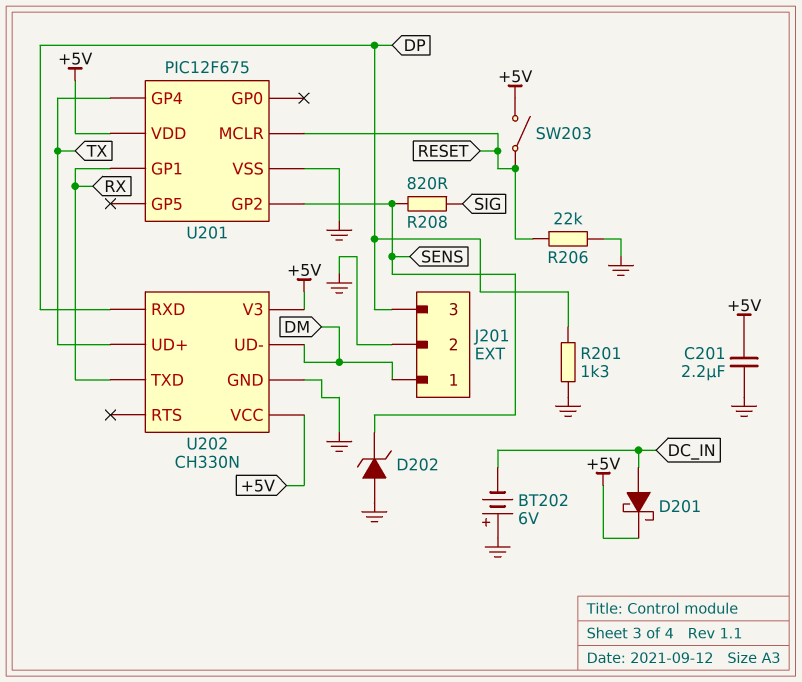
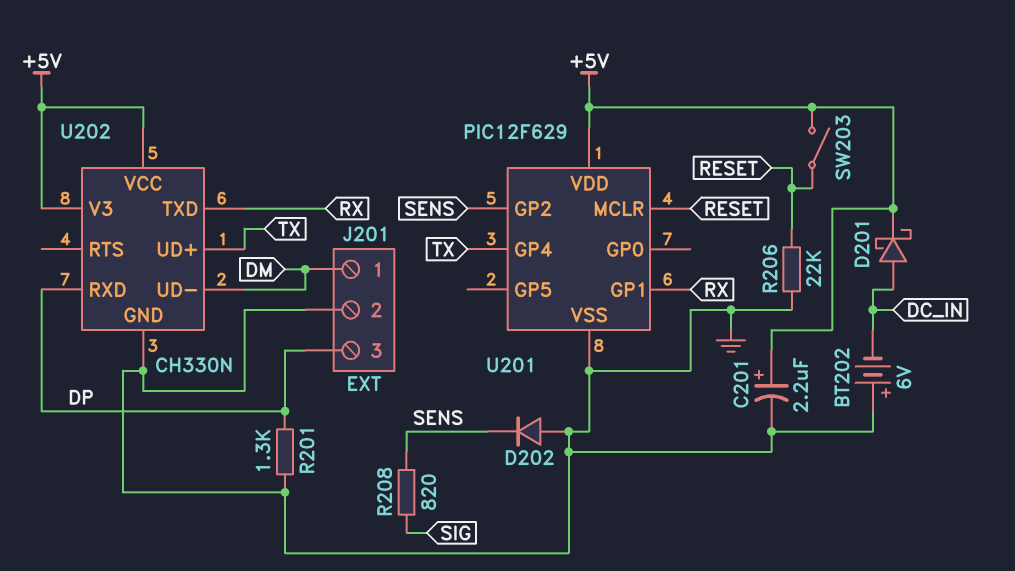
C201: 2.2uF (+5V, GND) -> 2.2uF (plus +5V, minus GND)
D202: zener (A GND, K SENS) -> diode (A GND, K SENS)
U201: PIC12F675 -> PIC12F629

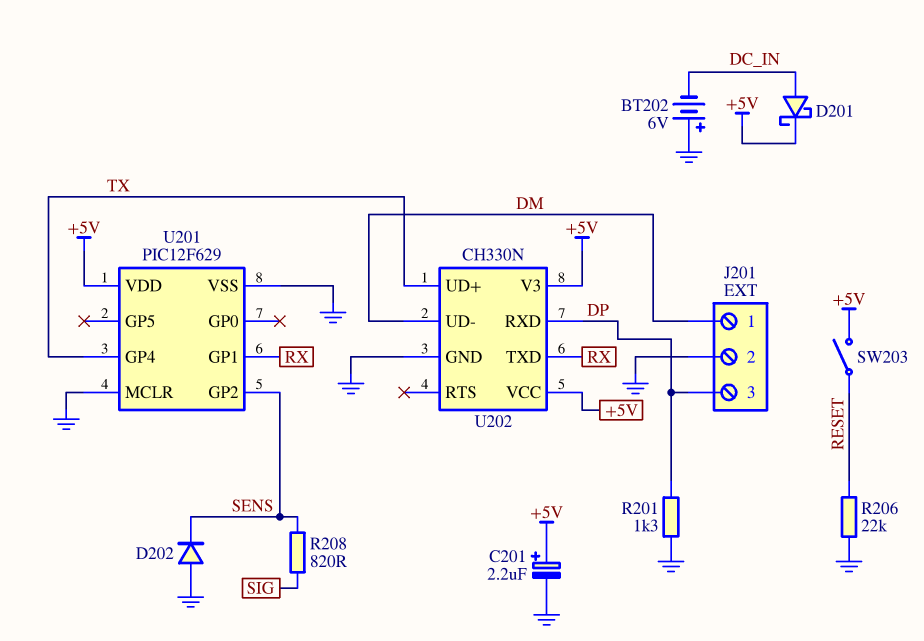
U201 pin MCLR: RESET -> GND

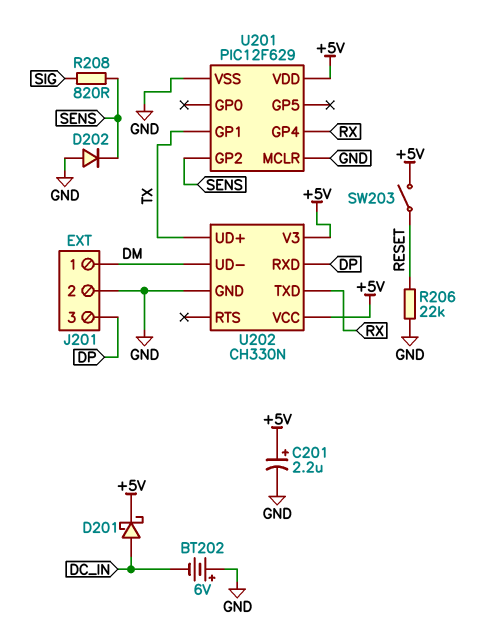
R201: 1.3k (DP, GND) -> none
U201 pin GP1: RX -> TX
U201 pin GP4: TX -> RX

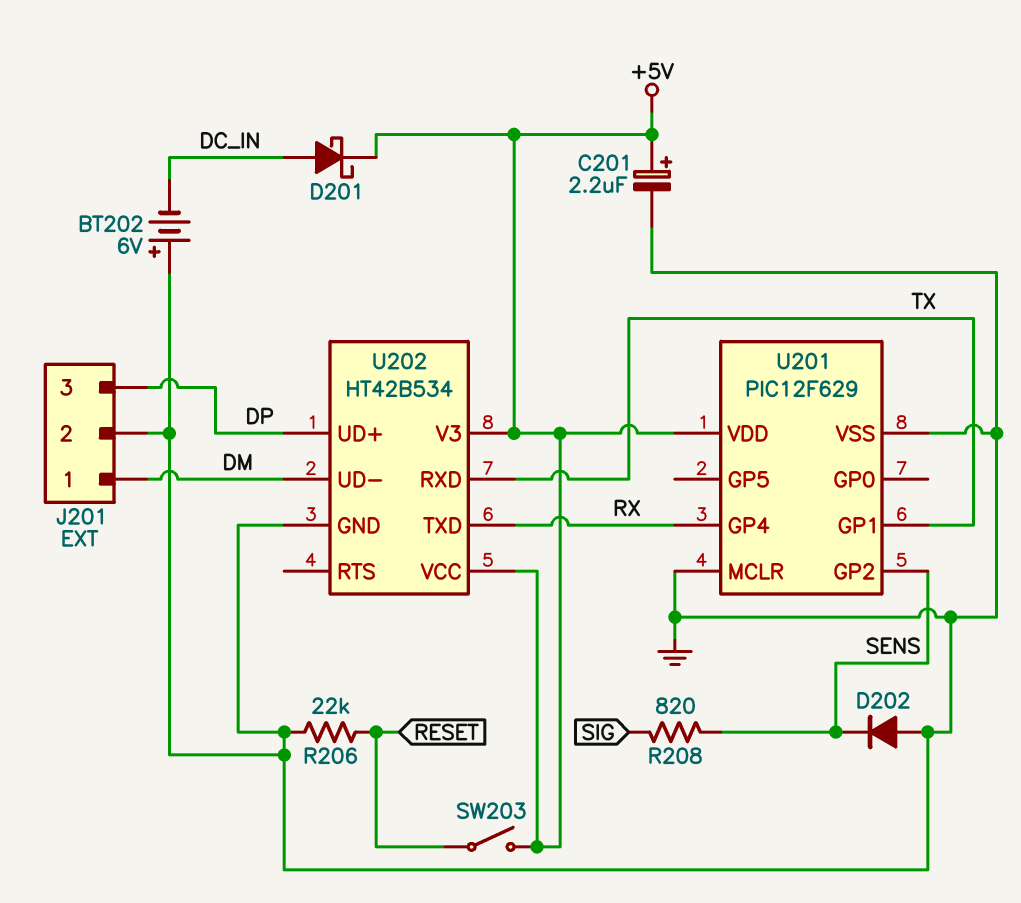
U202: CH330N -> HT42B534
U202 pin RXD: DP -> TX
U202 pin UD+: TX -> DP

